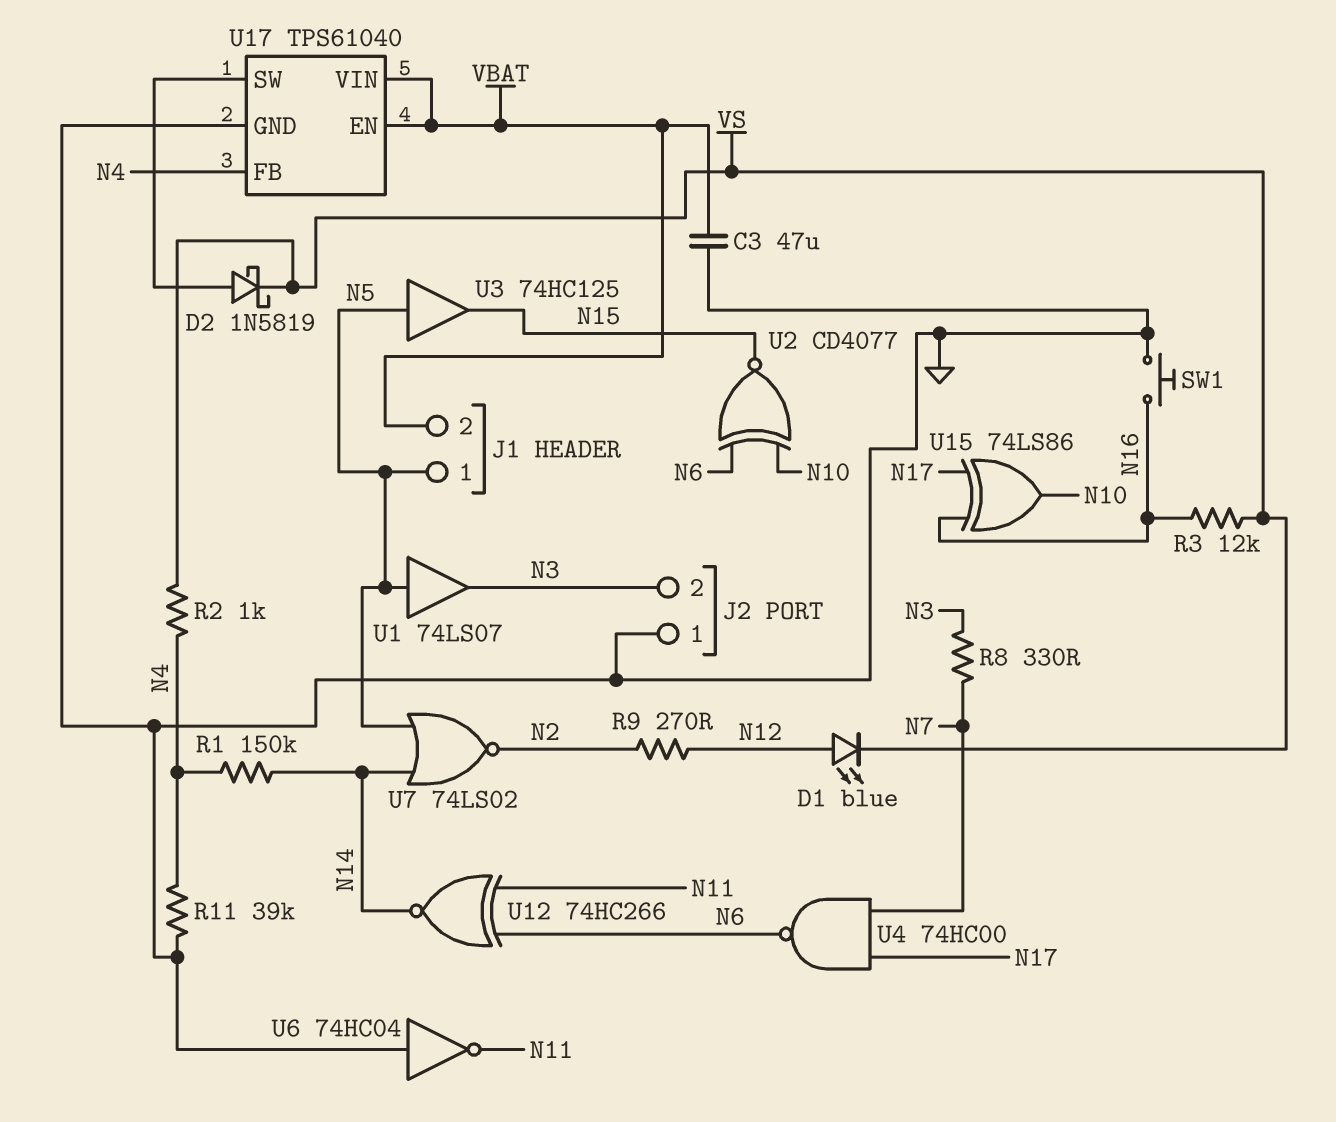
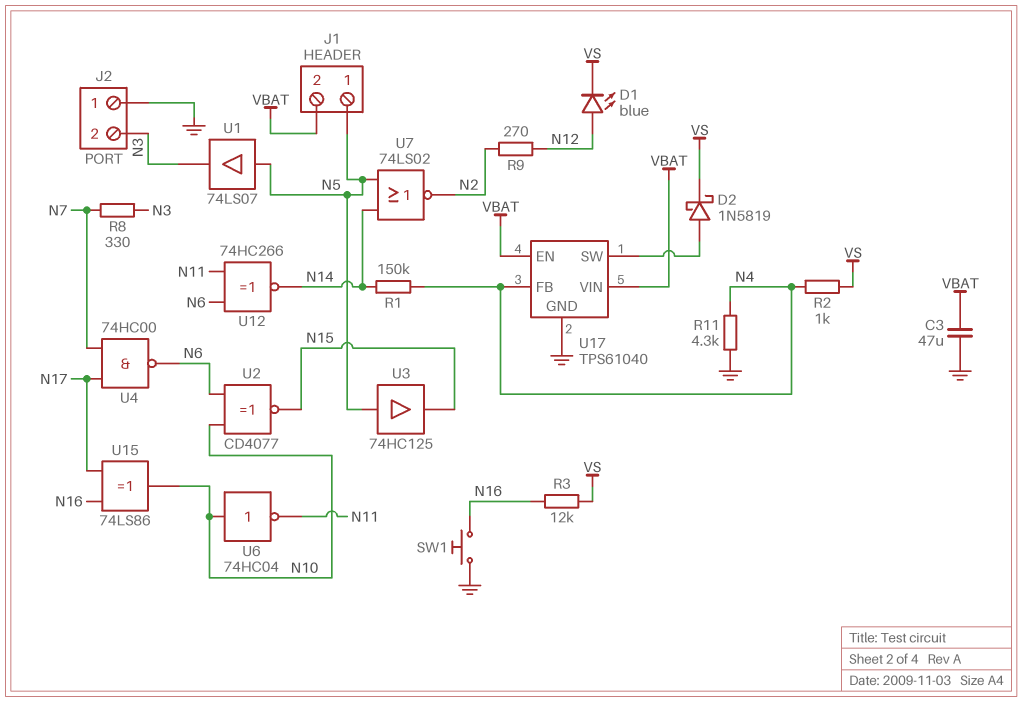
R11: 39k (GND, N4) -> 4.3k (GND, N4)
U6: NOT 74HC04 (in GND, out N11) -> NOT 74HC04 (in N10, out N11)

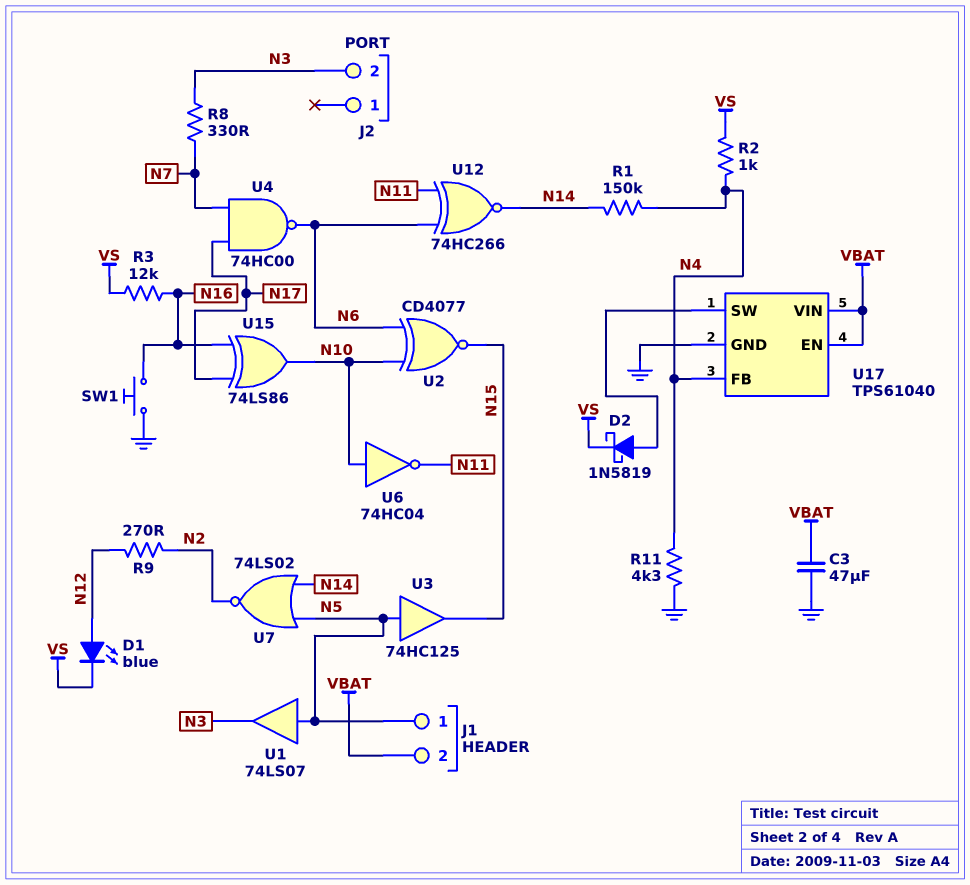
J2 pin 1: GND -> none

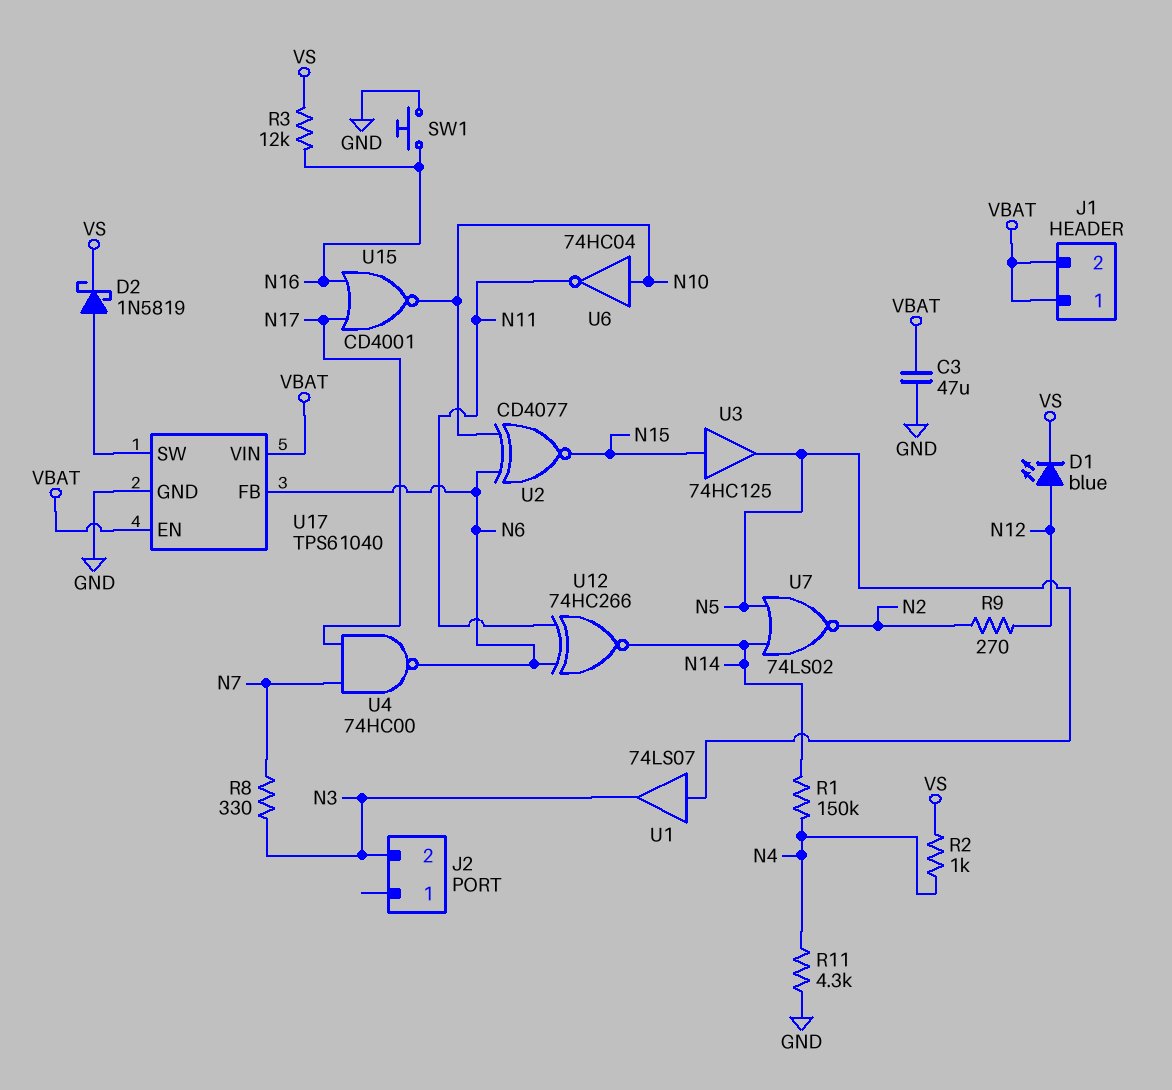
J1 pin 1: N5 -> VBAT
U3: buffer 74HC125 (in N5, out N15) -> buffer 74HC125 (in N15, out N5)
U15: XOR 74LS86 (in N16, in N17, out N10) -> NOR CD4001 (in N16, in N17, out N10)
U17 pin FB: N4 -> N6

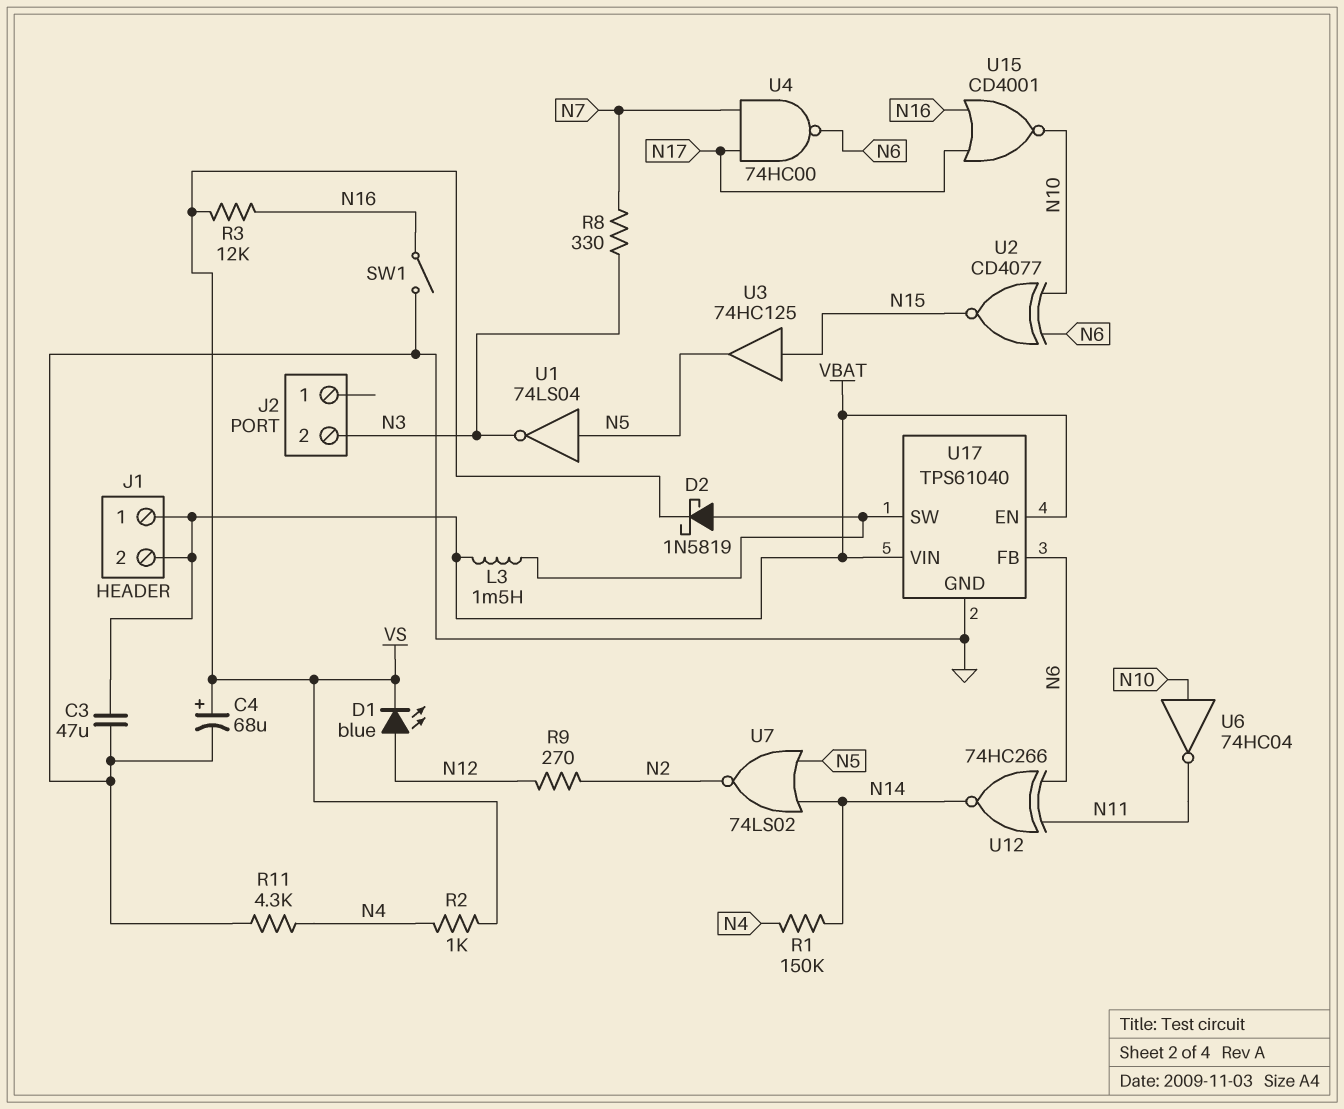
C4: none -> 68uF (plus VS, minus GND)
L3: none -> 1.5mH (U17/SW, VBAT)
SW1: button (GND, N16) -> switch (GND, N16)
U1: buffer 74LS07 (in N5, out N3) -> NOT 74LS04 (in N5, out N3)

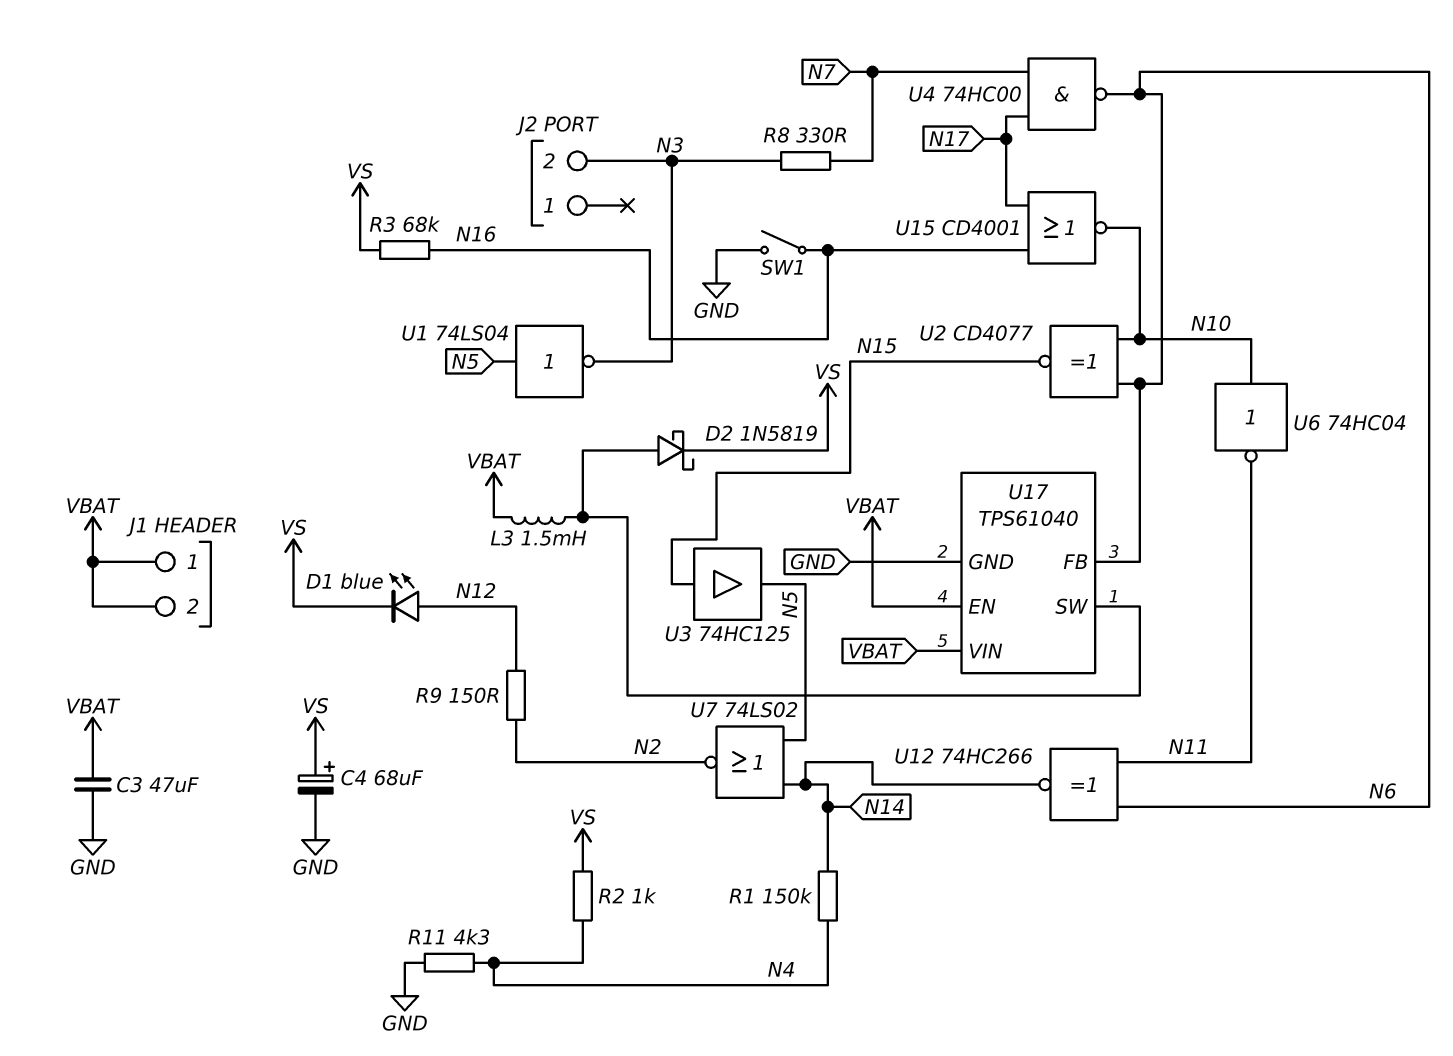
R3: 12k (N16, VS) -> 68k (N16, VS)
R9: 270 (N2, N12) -> 150 (N2, N12)

